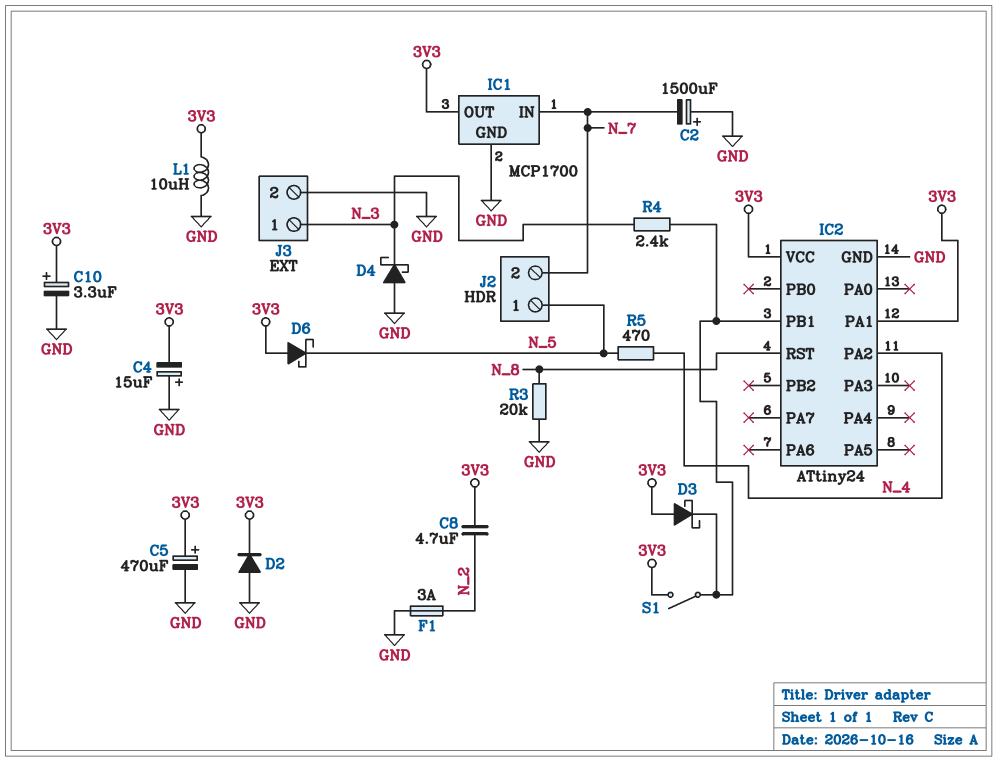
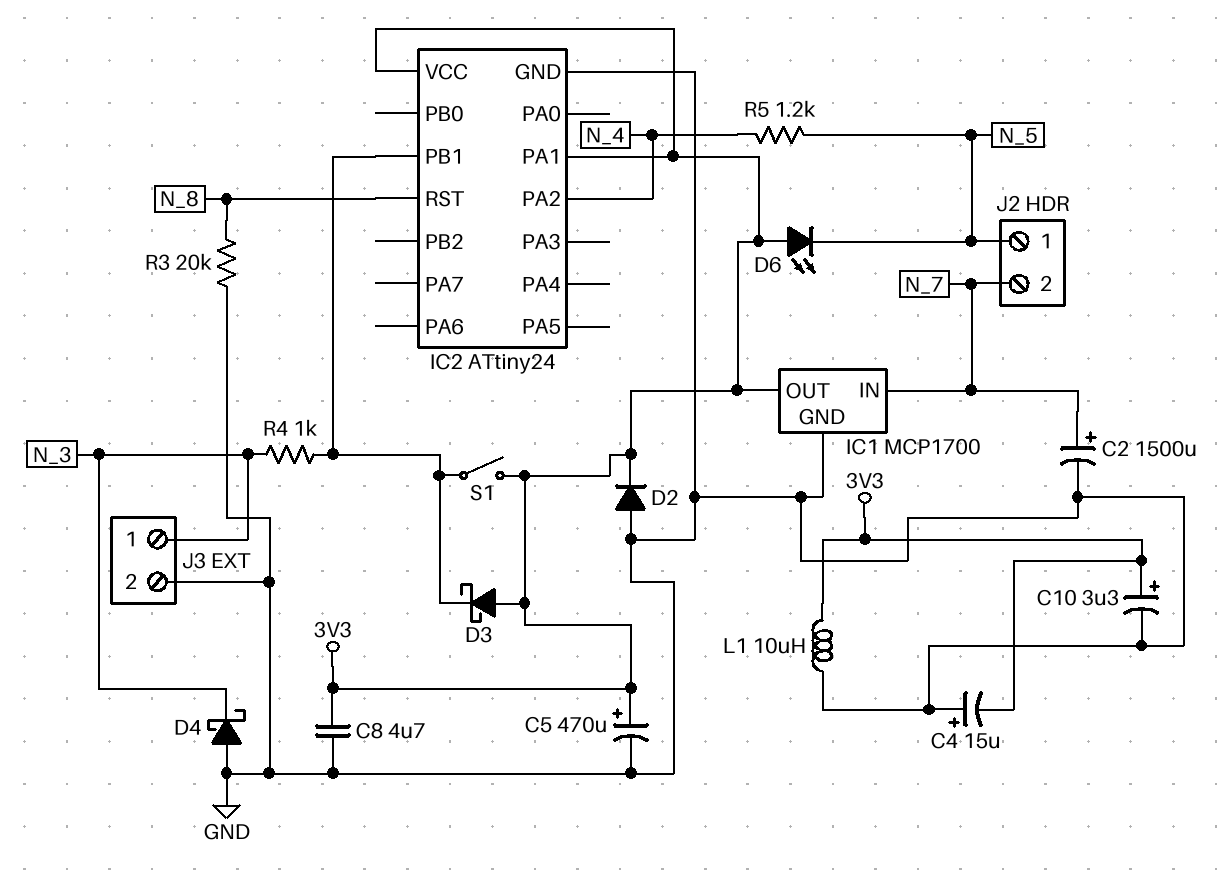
C2: 1500uF (plus GND, minus N_7) -> 1500uF (plus N_7, minus GND)
C8: 4.7uF (3V3, N_2) -> 4.7uF (3V3, GND)
D6: schottky (A 3V3, K N_5) -> LED (A 3V3, K N_5)
F1: 3A (GND, N_2) -> none
R4: 2.4k (IC2/PB1, N_3) -> 1k (IC2/PB1, N_3)
R5: 470 (N_4, N_5) -> 1.2k (N_4, N_5)

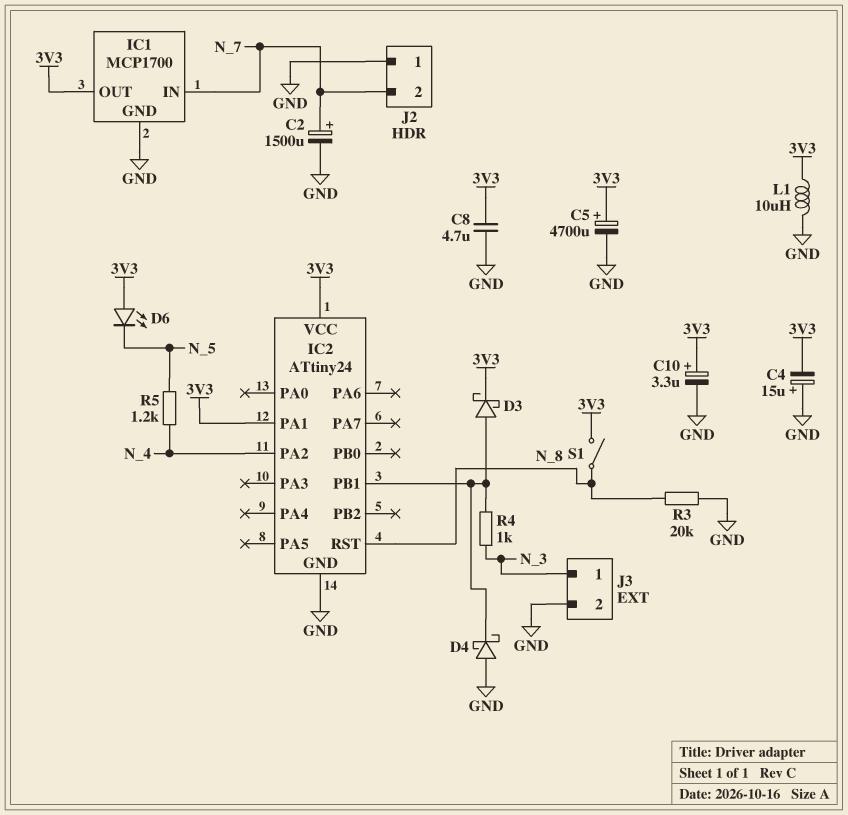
C5: 470uF (plus 3V3, minus GND) -> 4700uF (plus 3V3, minus GND)
D2: diode (A GND, K 3V3) -> none
D3: schottky (A 3V3, K IC2/PB1) -> schottky (A IC2/PB1, K 3V3)
D4: schottky (A GND, K N_3) -> schottky (A GND, K IC2/PB1)
J2 pin 1: N_5 -> GND
S1: switch (3V3, IC2/PB1) -> switch (3V3, N_8)

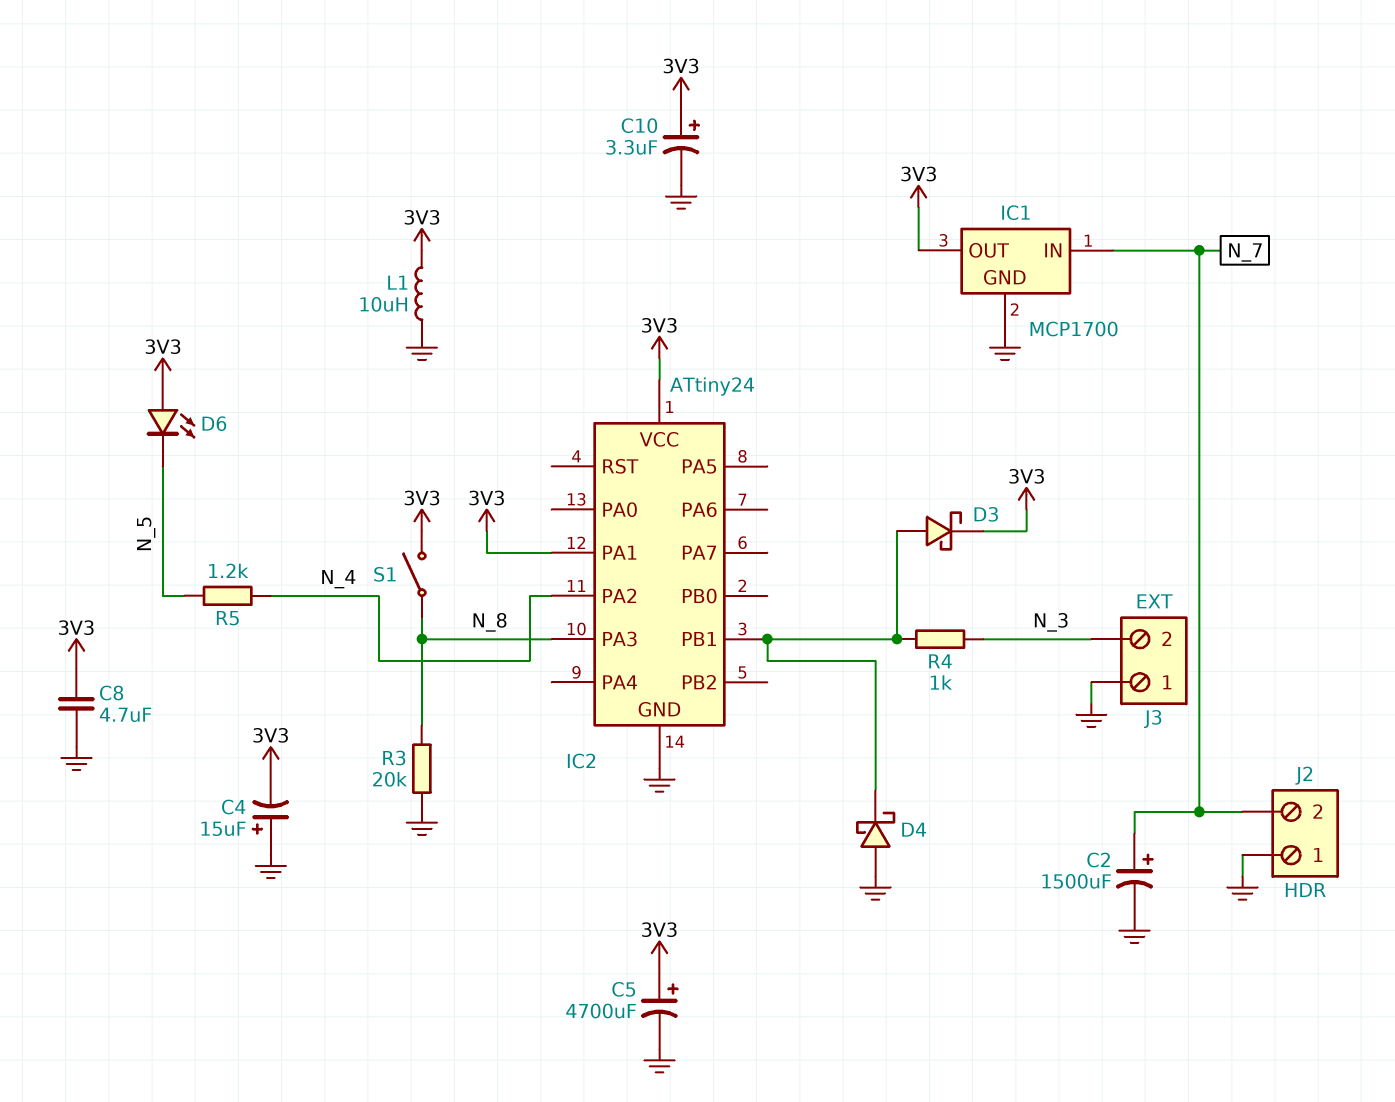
IC2 pin PA3: none -> N_8
IC2 pin RST: N_8 -> none
J3 pin 1: N_3 -> GND
J3 pin 2: GND -> N_3

